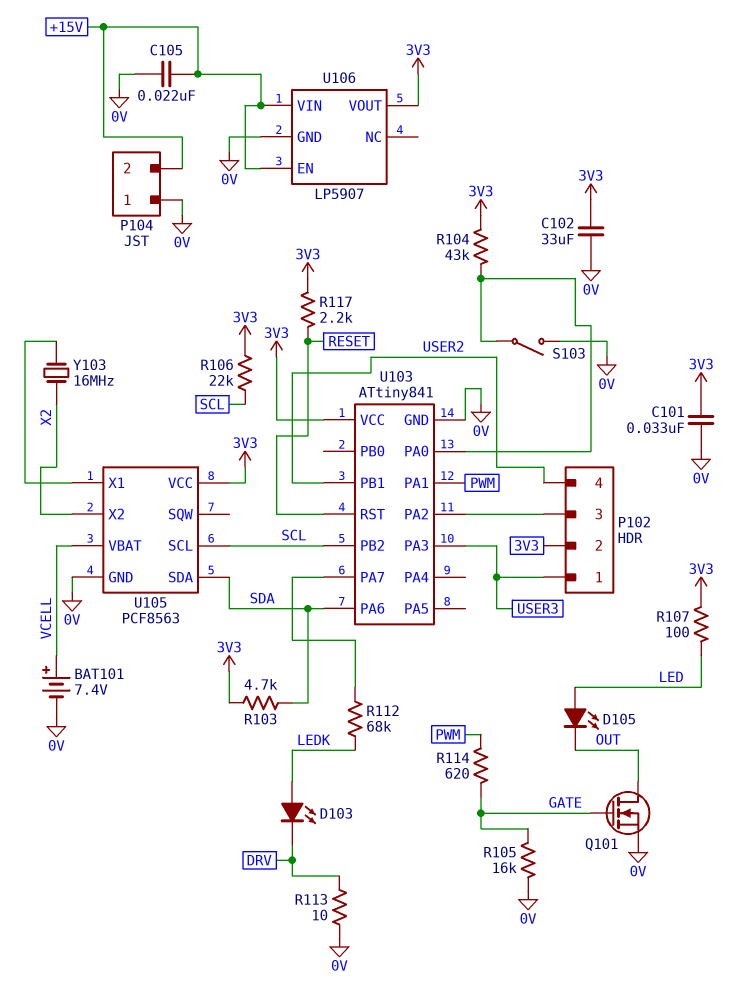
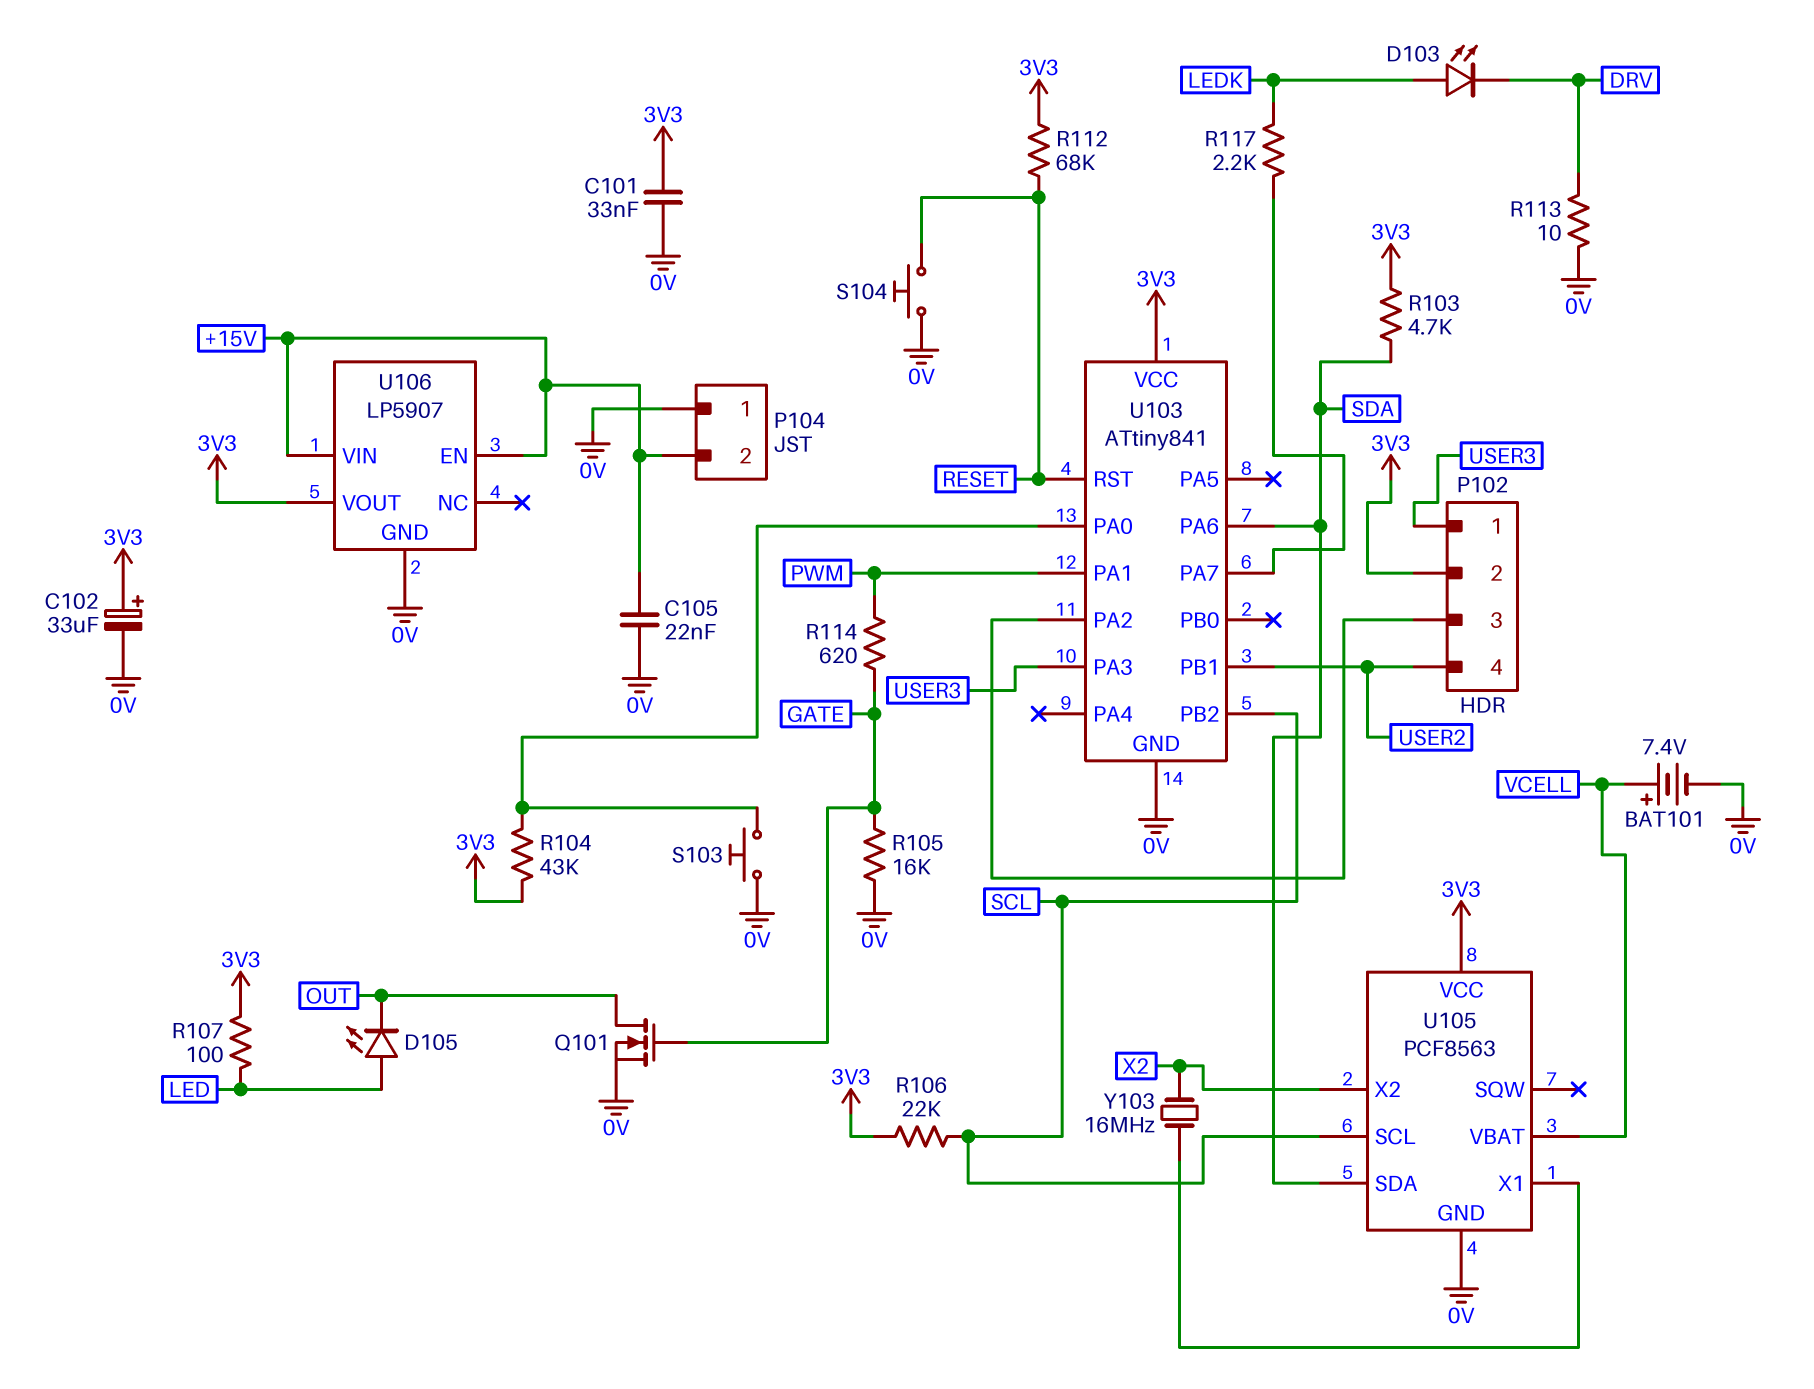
C102: 33uF (0V, 3V3) -> 33uF (plus 3V3, minus 0V)
R112: 68k (LEDK, U103/PA7) -> 68k (3V3, RESET)
R117: 2.2k (3V3, RESET) -> 2.2k (LEDK, U103/PA7)
S103: switch (0V, U103/PA0) -> button (0V, U103/PA0)
S104: none -> button (0V, RESET)

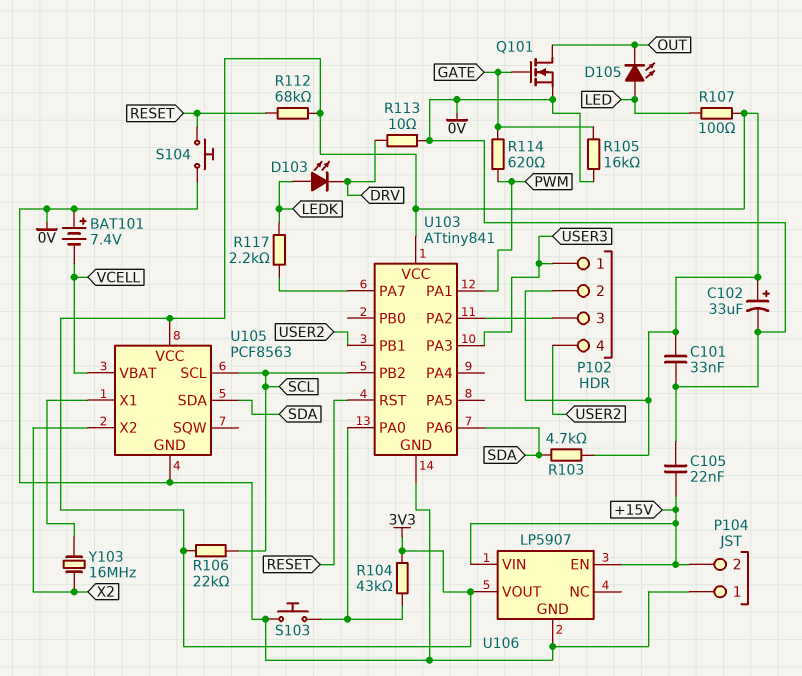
BAT101: 7.4V (plus VCELL, minus 0V) -> 7.4V (plus 0V, minus VCELL)

